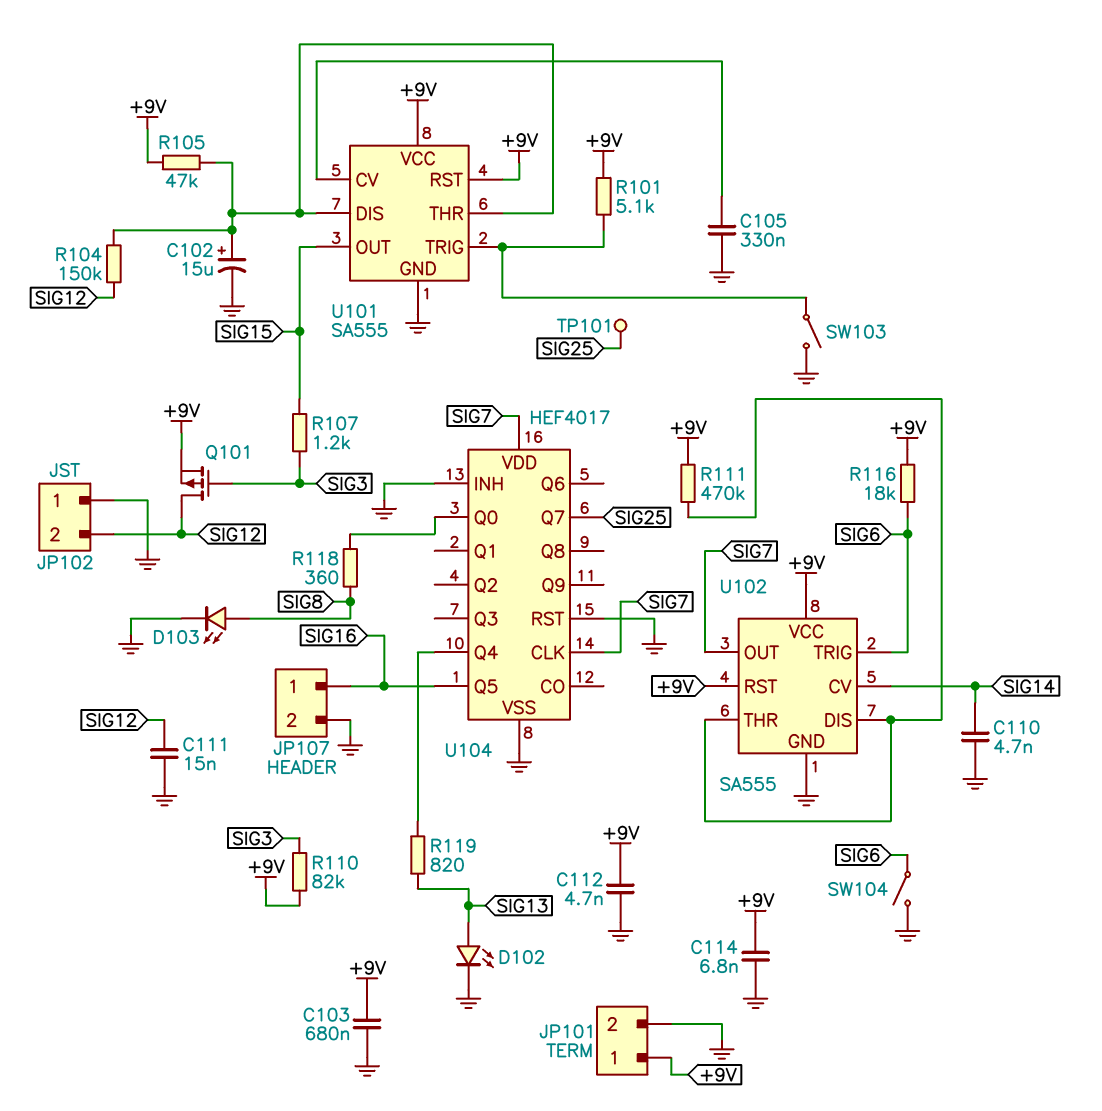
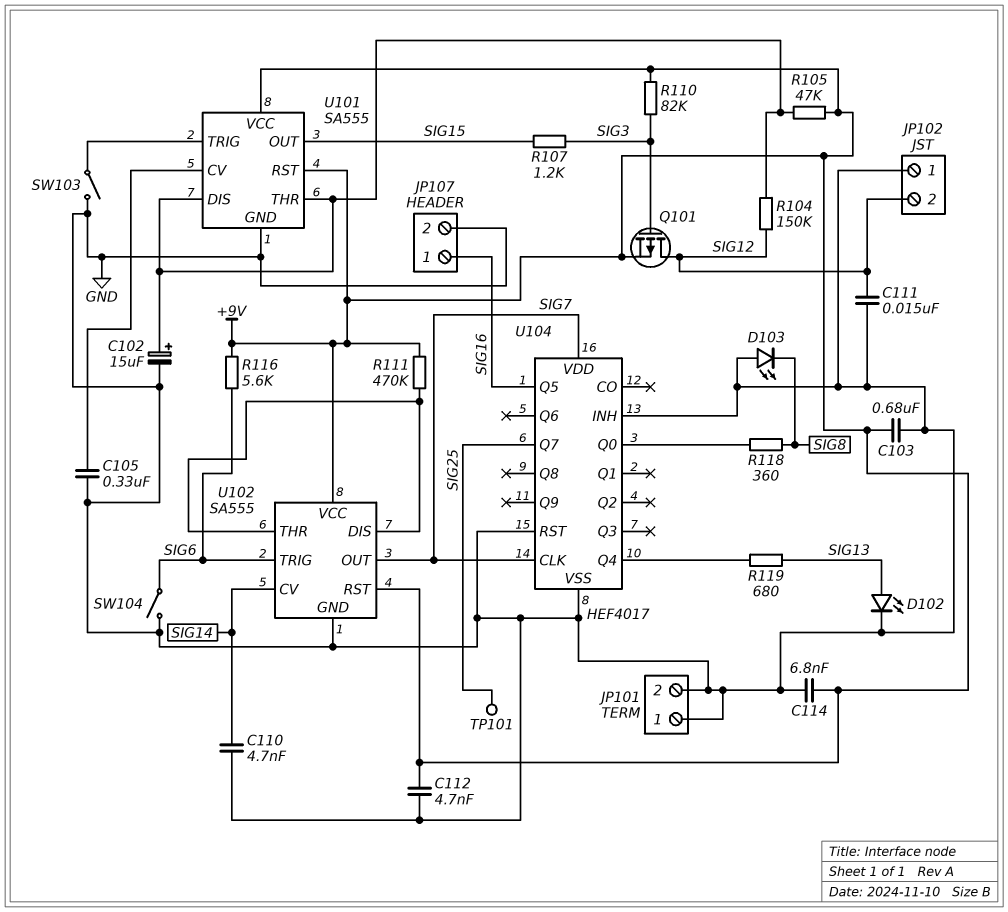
D103: LED (A SIG8, K GND) -> LED (A GND, K SIG8)
JP101 pin 1: +9V -> GND
R101: 5.1k (+9V, U101/TRIG) -> none
R116: 18k (+9V, SIG6) -> 5.6k (+9V, SIG6)
R119: 820 (SIG13, U104/Q4) -> 680 (SIG13, U104/Q4)

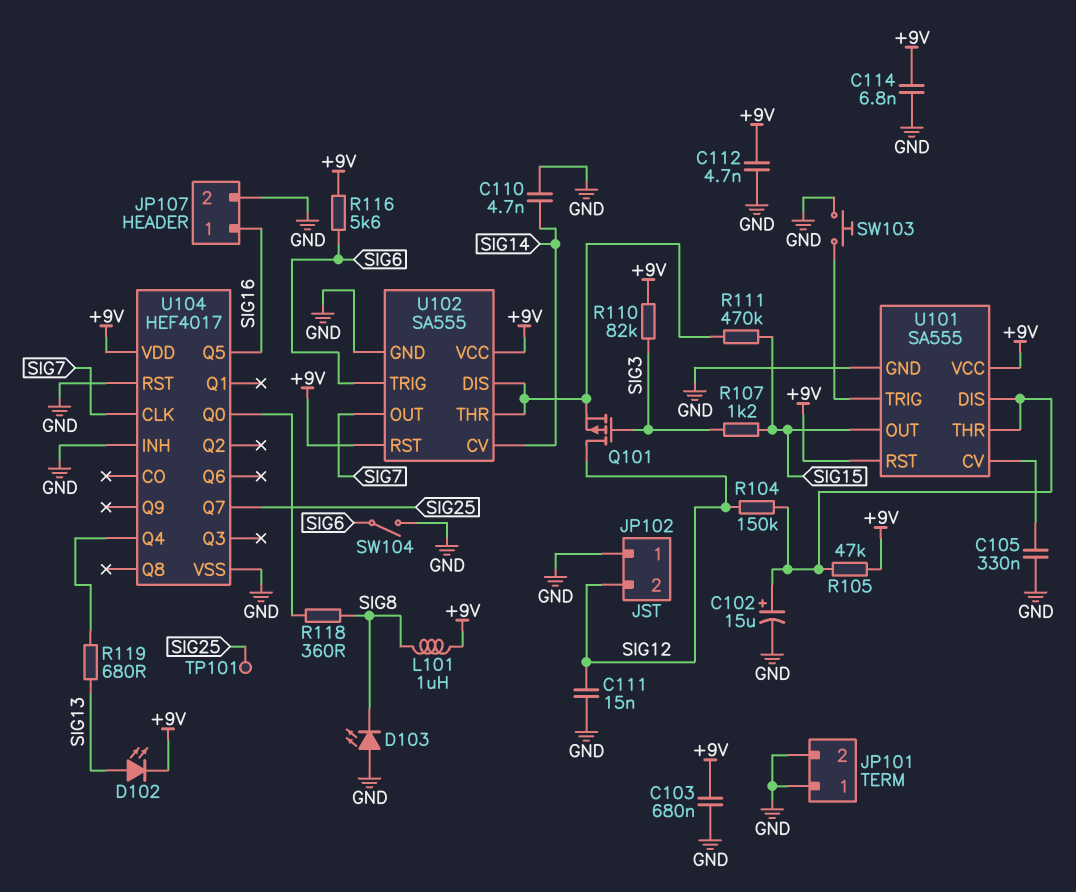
D102: LED (A SIG13, K GND) -> LED (A SIG13, K +9V)
L101: none -> 1uH (+9V, SIG8)
Q101: PMOS (G SIG3, D SIG12, S +9V) -> PMOS (G SIG3, D SIG12, S U102/DIS)
R111: 470k (+9V, U102/DIS) -> 470k (SIG15, U102/DIS)
SW103: switch (GND, U101/TRIG) -> button (GND, U101/TRIG)
U104 pin VDD: SIG7 -> +9V

